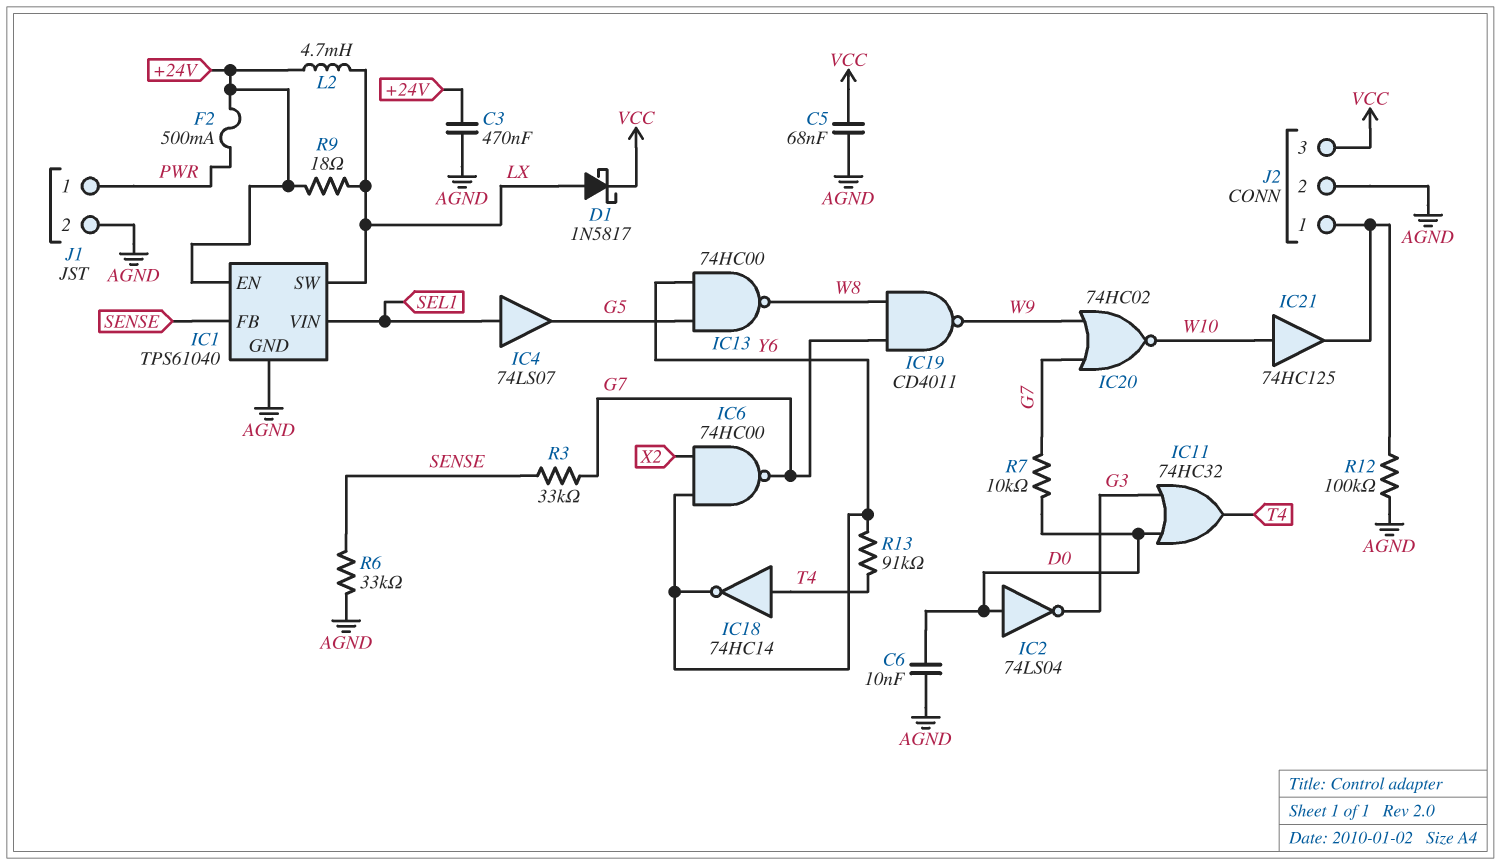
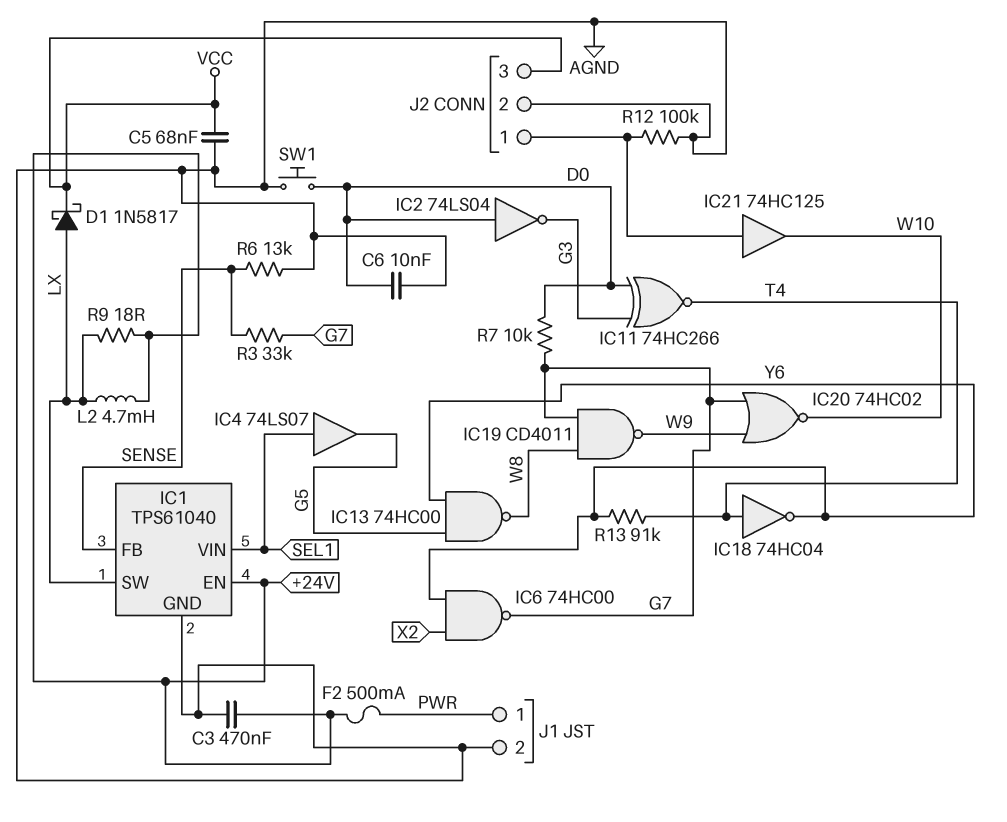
IC11: OR 74HC32 (in D0, in G3, out T4) -> XNOR 74HC266 (in D0, in G3, out T4)
IC18: NOT 74HC14 (in T4, out Y6) -> NOT 74HC04 (in T4, out Y6)
IC21: buffer 74HC125 (in W10, out J2/1) -> buffer 74HC125 (in J2/1, out W10)
R6: 33k (AGND, SENSE) -> 13k (AGND, SENSE)
SW1: none -> button (AGND, D0)

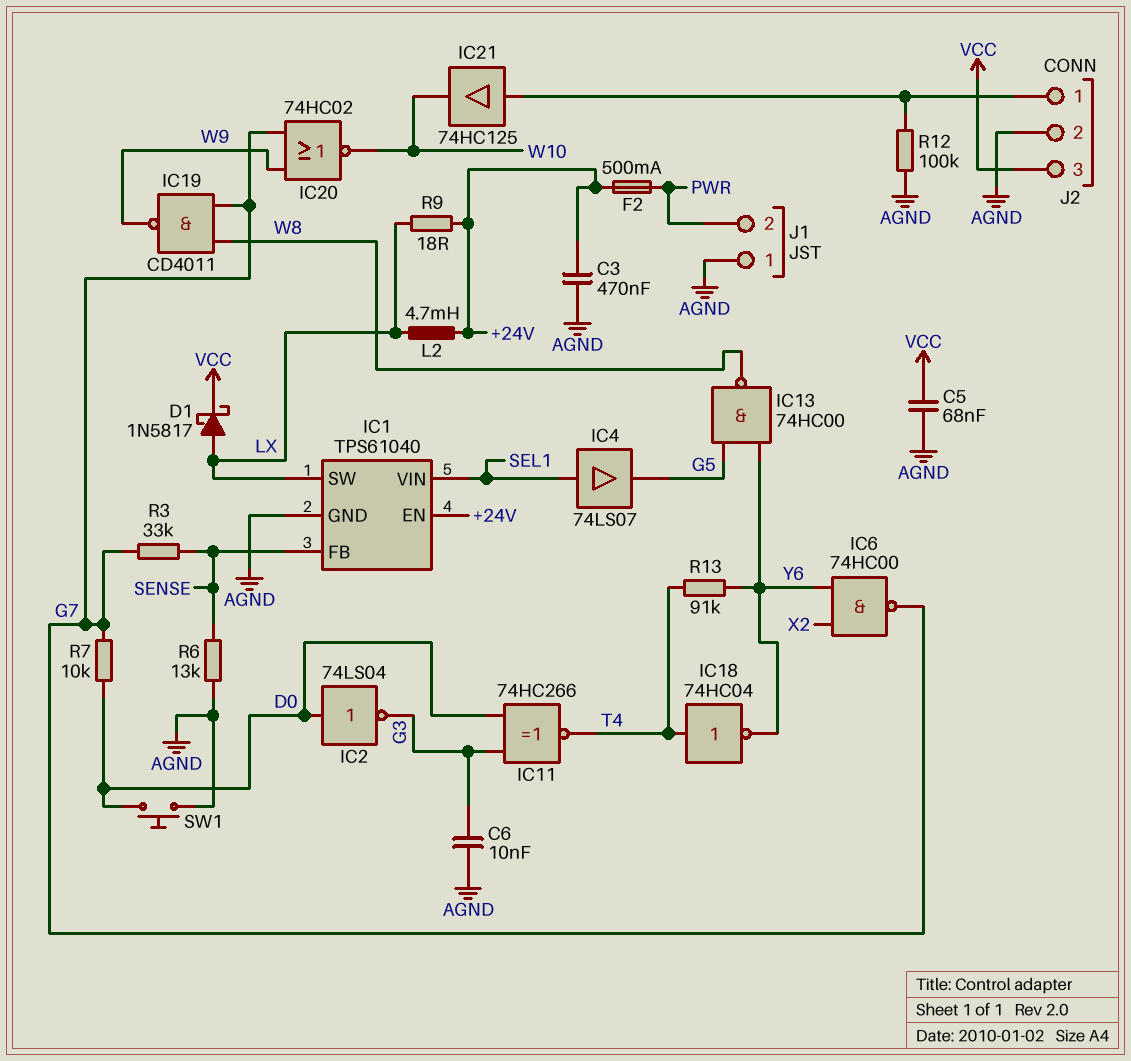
C6: 10nF (AGND, D0) -> 10nF (AGND, G3)
J1 pin 1: PWR -> AGND
J1 pin 2: AGND -> PWR

